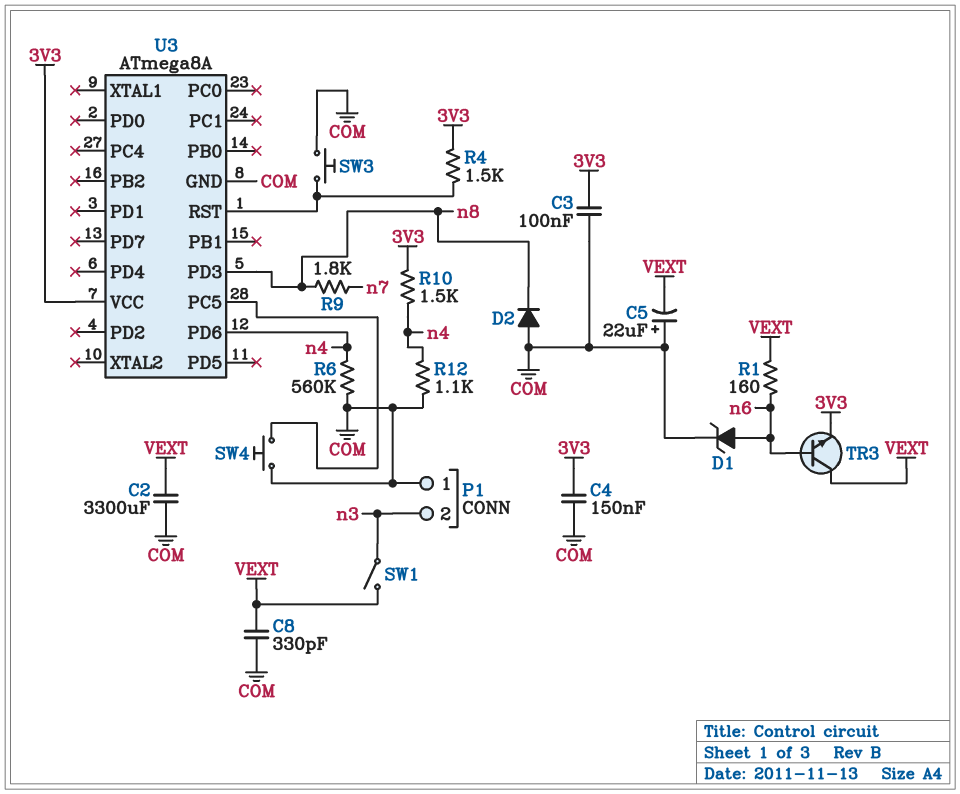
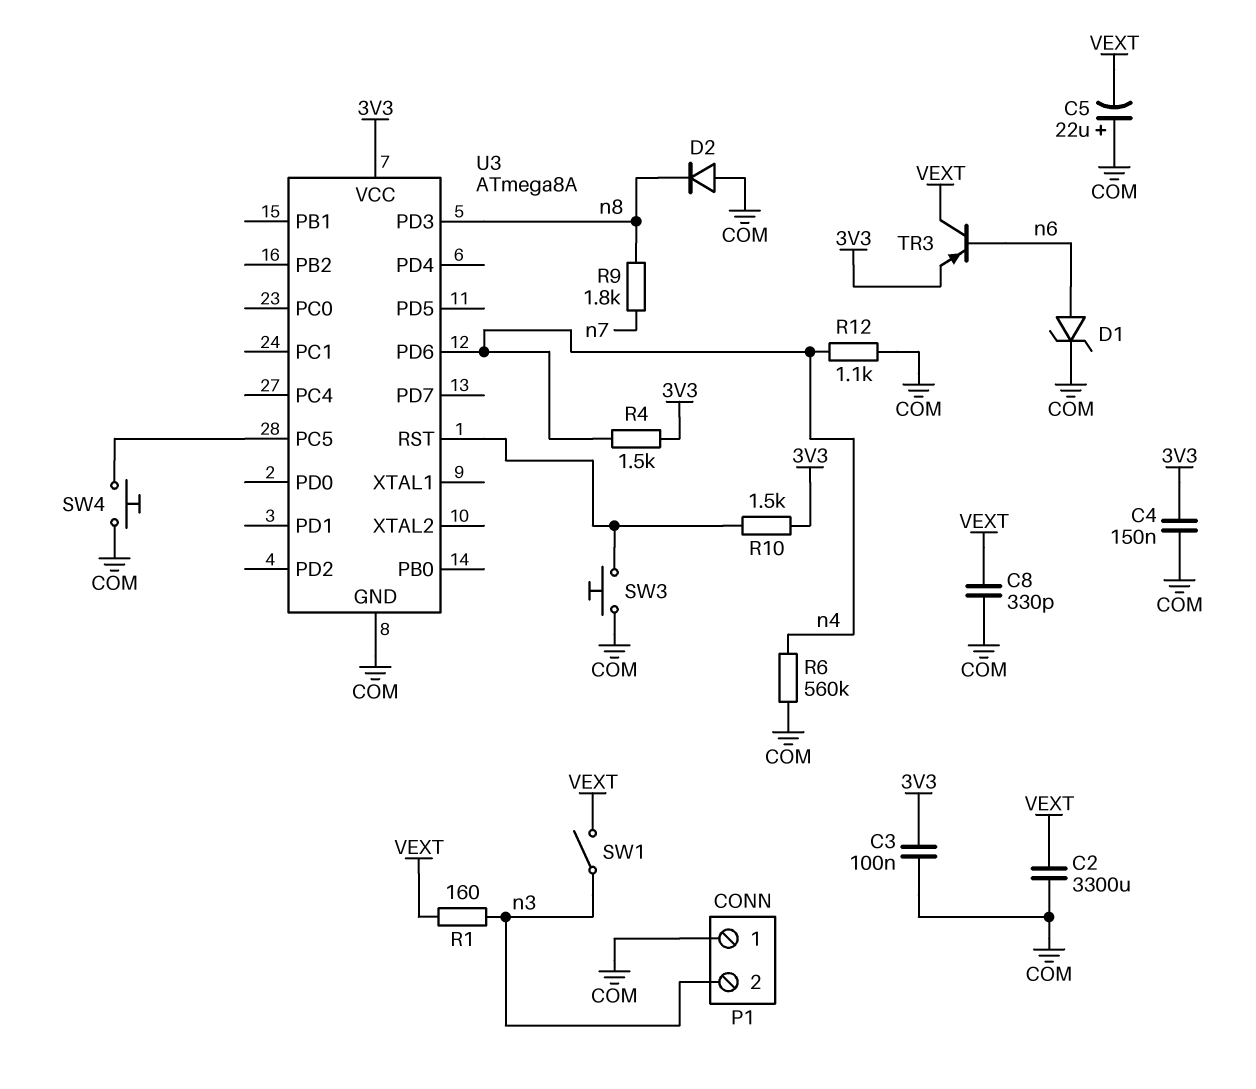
R1: 160 (VEXT, n6) -> 160 (VEXT, n3)
R4: 1.5k (3V3, U3/RST) -> 1.5k (3V3, n4)
R10: 1.5k (3V3, n4) -> 1.5k (3V3, U3/RST)
TR3: NPN (B n6, C VEXT, E 3V3) -> PNP (B n6, C VEXT, E 3V3)

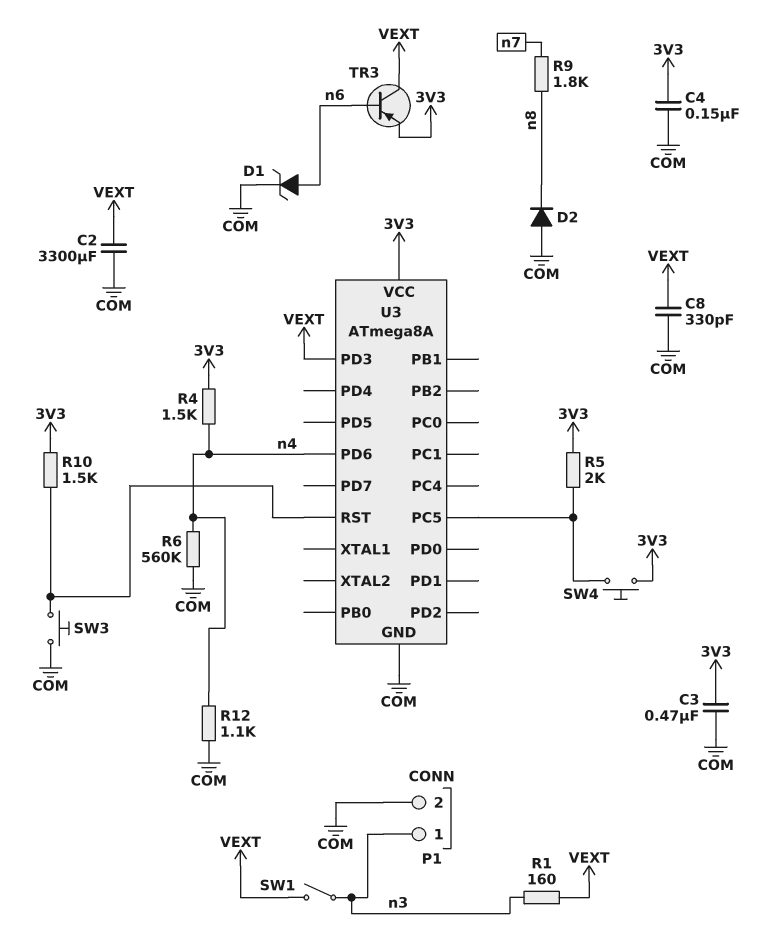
C3: 100nF (3V3, COM) -> 470nF (3V3, COM)
C5: 22uF (plus COM, minus VEXT) -> none
P1 pin 1: COM -> n3
P1 pin 2: n3 -> COM
R5: none -> 2k (3V3, U3/PC5)
SW4: button (COM, U3/PC5) -> button (3V3, U3/PC5)
U3 pin PD3: n8 -> VEXT

